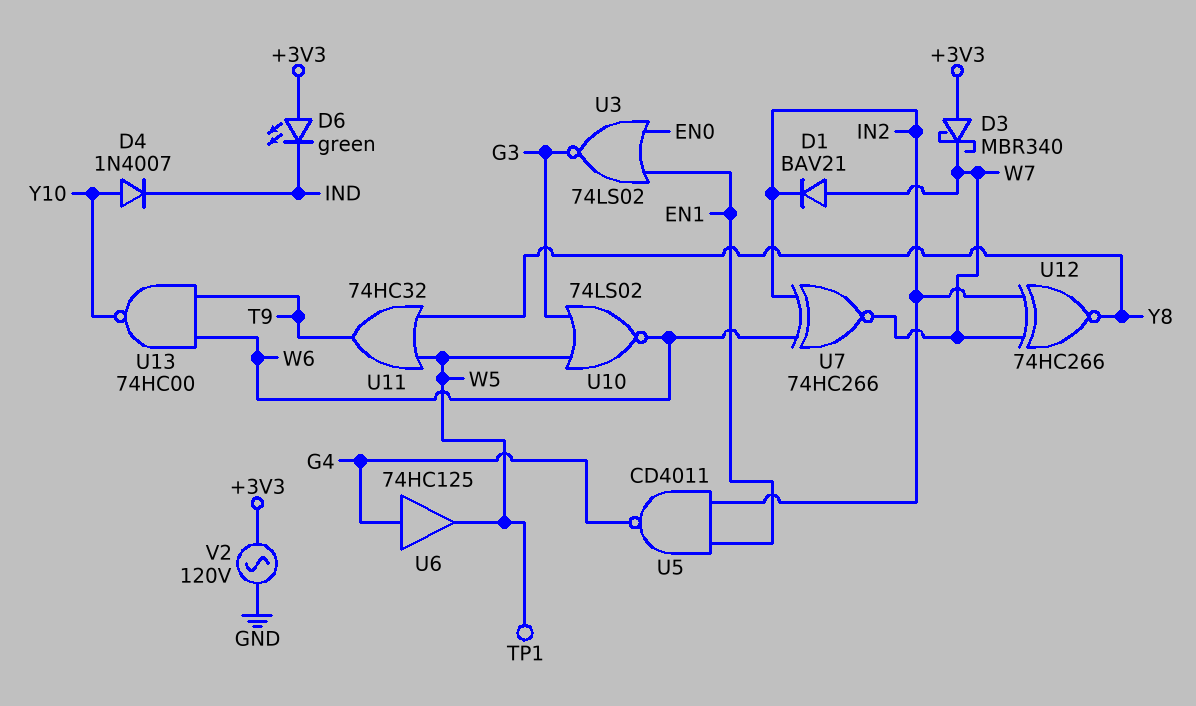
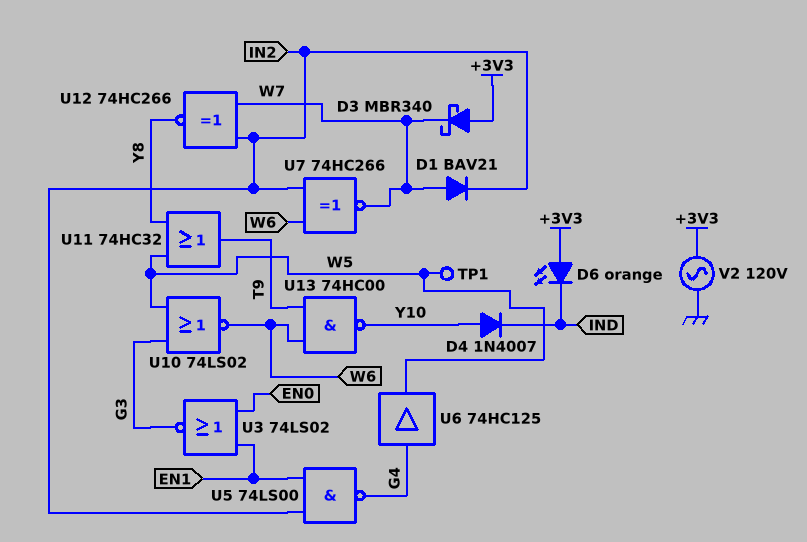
D6: LED green (A +3V3, K IND) -> LED orange (A +3V3, K IND)
U5: NAND CD4011 (in EN1, in IN2, out G4) -> NAND 74LS00 (in EN1, in IN2, out G4)

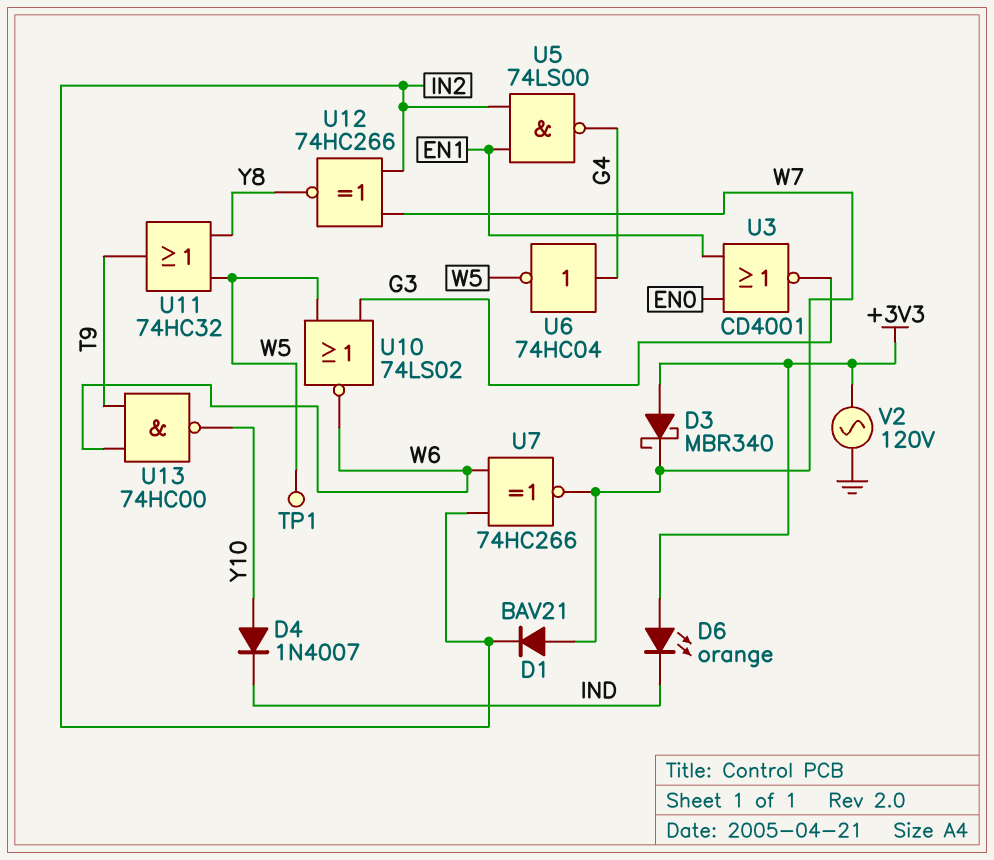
U3: NOR 74LS02 (in EN0, in EN1, out G3) -> NOR CD4001 (in EN0, in EN1, out G3)
U6: buffer 74HC125 (in G4, out W5) -> NOT 74HC04 (in G4, out W5)

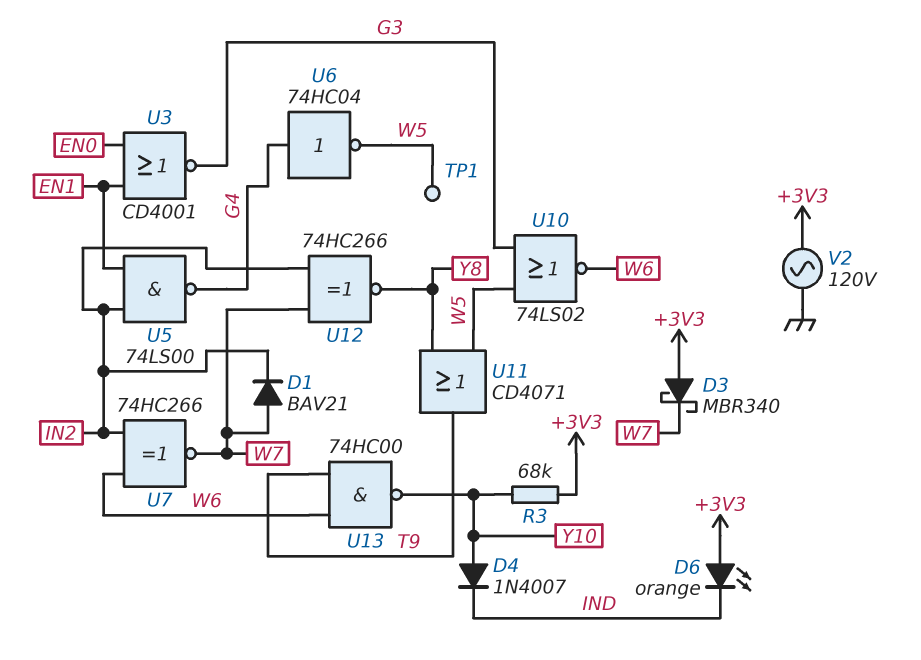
R3: none -> 68k (+3V3, Y10)
U11: OR 74HC32 (in W5, in Y8, out T9) -> OR CD4071 (in W5, in Y8, out T9)

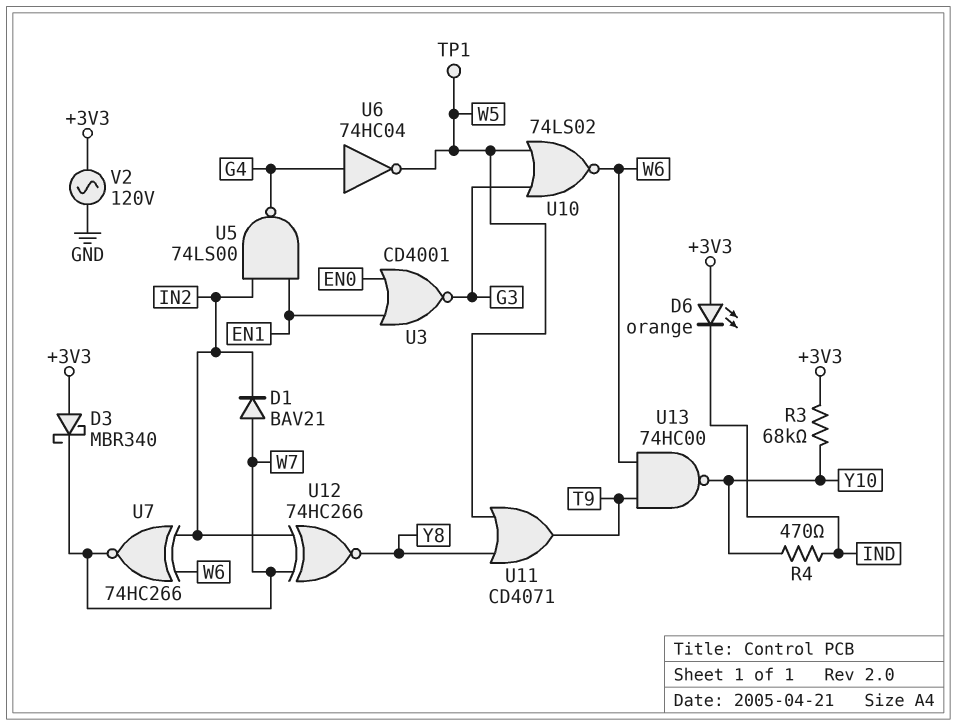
D4: diode 1N4007 (A Y10, K IND) -> none
R4: none -> 470 (IND, Y10)

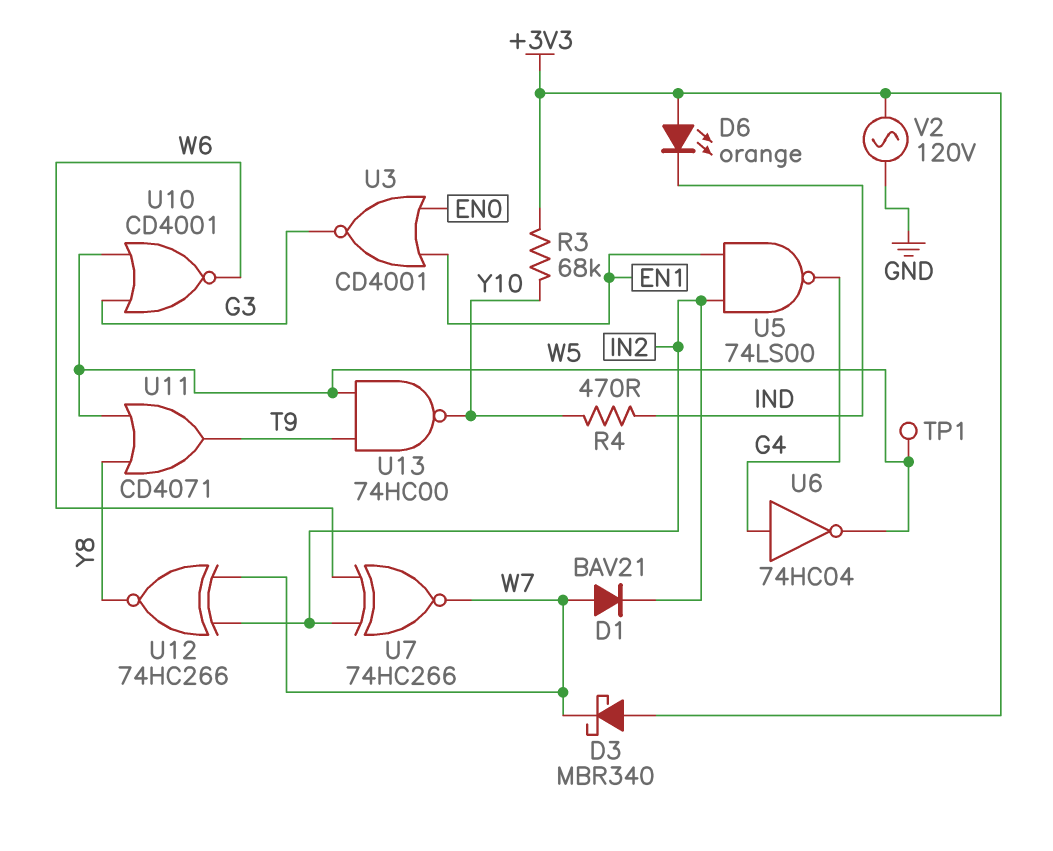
U10: NOR 74LS02 (in G3, in W5, out W6) -> NOR CD4001 (in G3, in W5, out W6)
U13: NAND 74HC00 (in T9, in W6, out Y10) -> NAND 74HC00 (in T9, in W5, out Y10)

